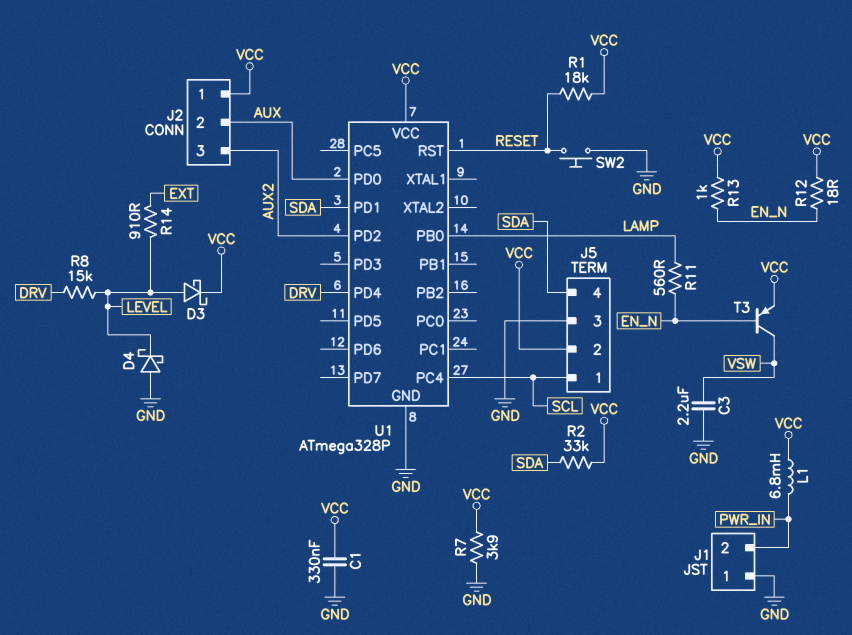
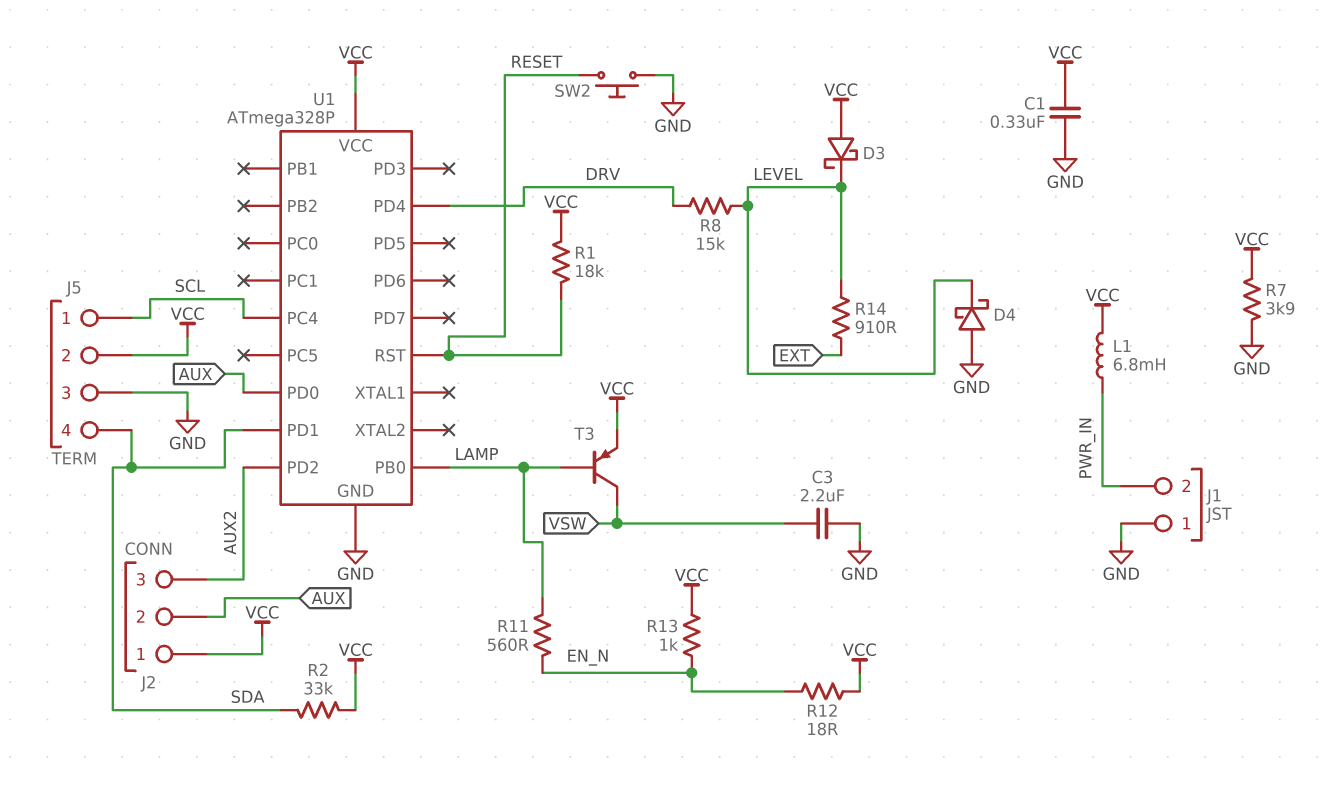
D3: schottky (A LEVEL, K VCC) -> schottky (A VCC, K LEVEL)
T3: PNP (B EN_N, C VSW, E VCC) -> PNP (B LAMP, C VSW, E VCC)

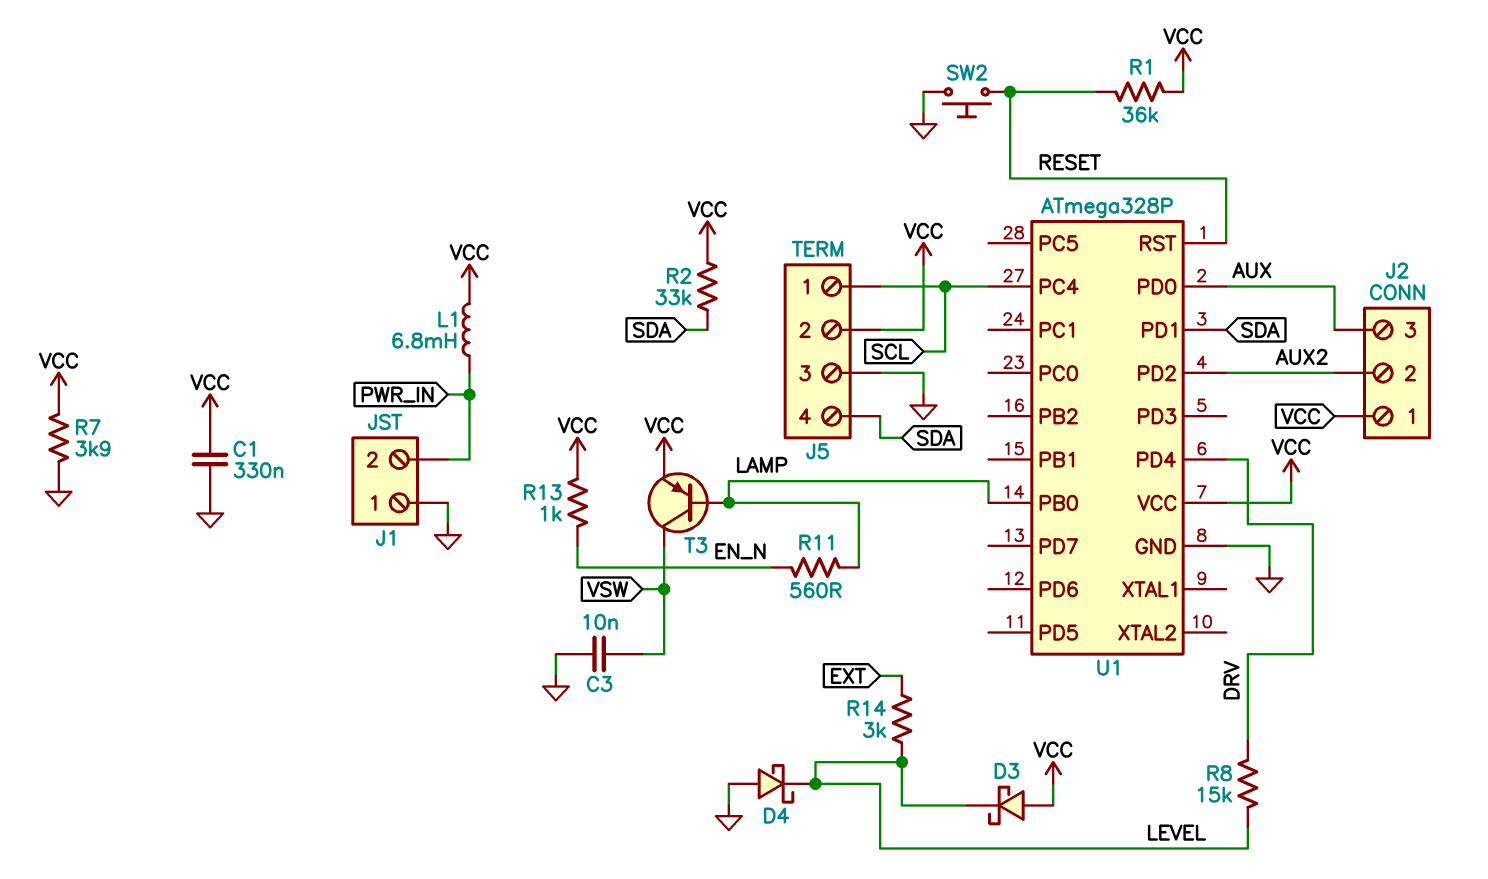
C3: 2.2uF (GND, VSW) -> 10nF (GND, VSW)
J2 pin 2: AUX -> AUX2
J2 pin 3: AUX2 -> AUX
R1: 18k (RESET, VCC) -> 36k (RESET, VCC)
R12: 18 (EN_N, VCC) -> none
R14: 910 (EXT, LEVEL) -> 3k (EXT, LEVEL)

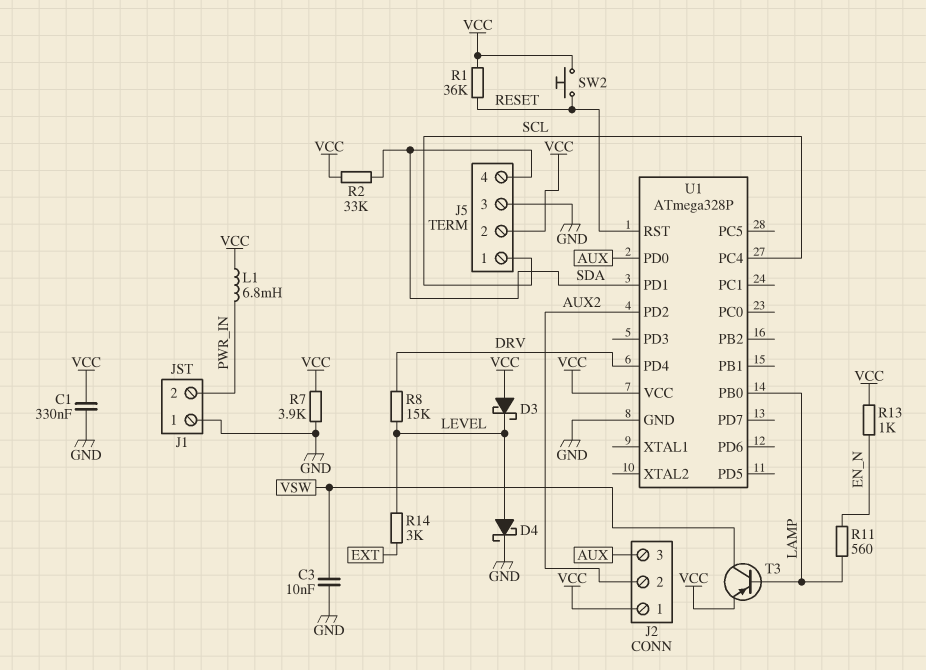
D4: schottky (A GND, K LEVEL) -> schottky (A LEVEL, K GND)
SW2: button (GND, RESET) -> button (RESET, VCC)

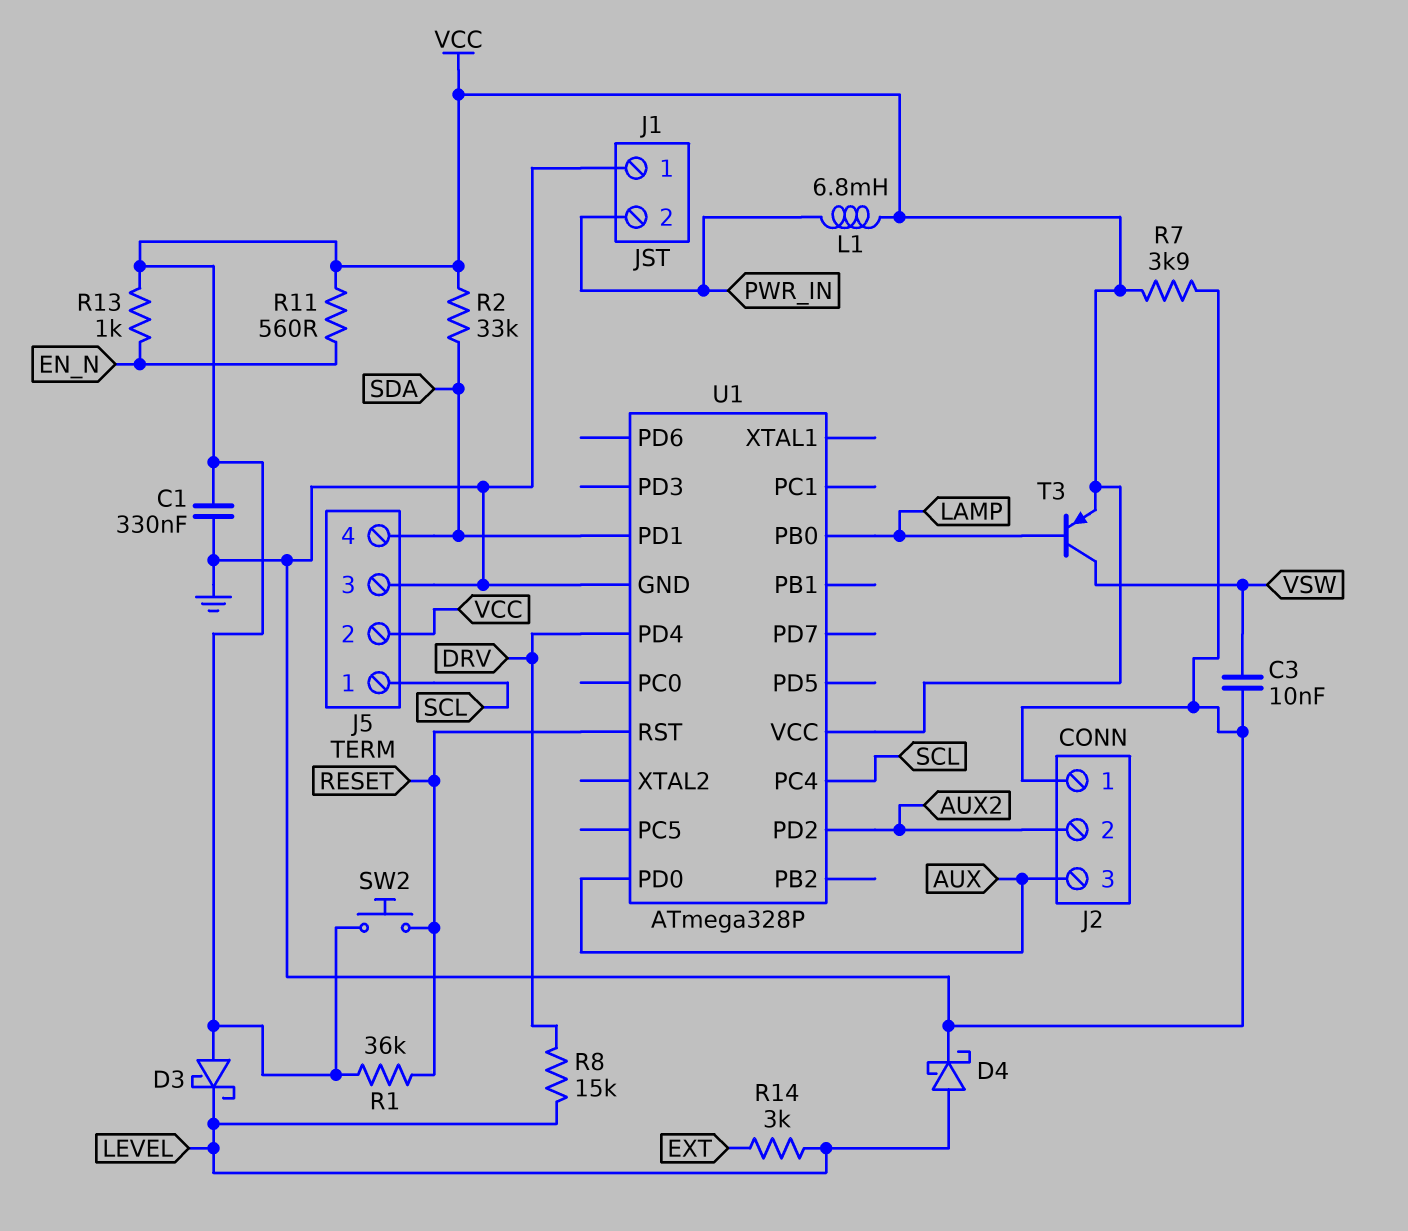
J2 pin 1: VCC -> GND
R11: 560 (EN_N, LAMP) -> 560 (EN_N, VCC)

